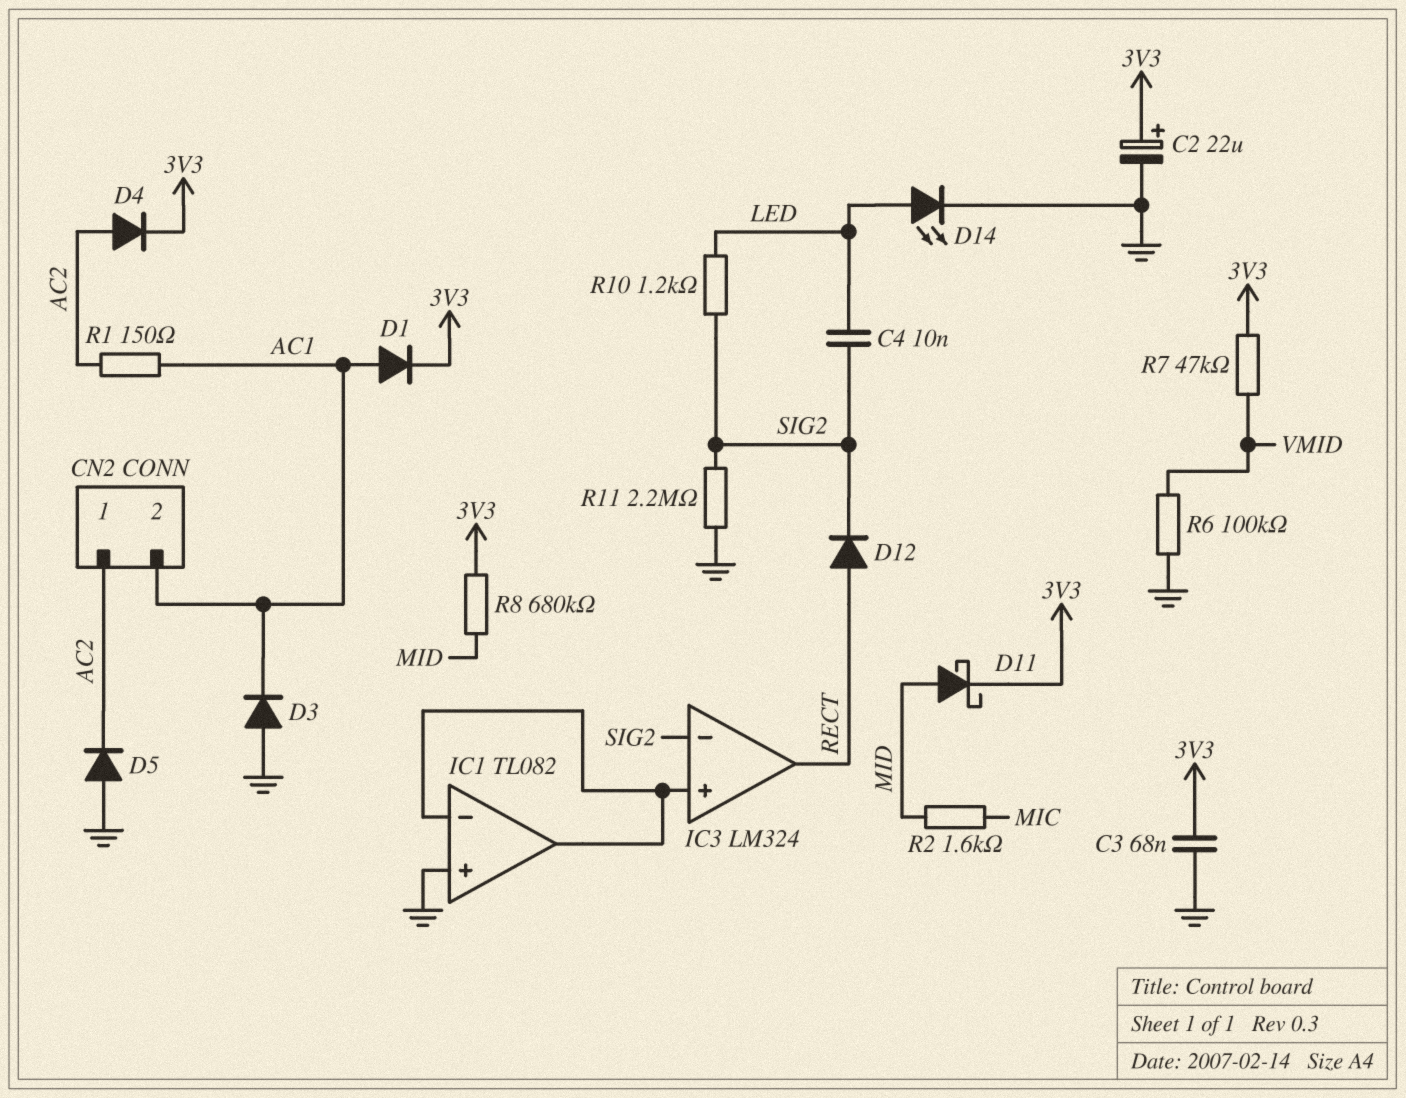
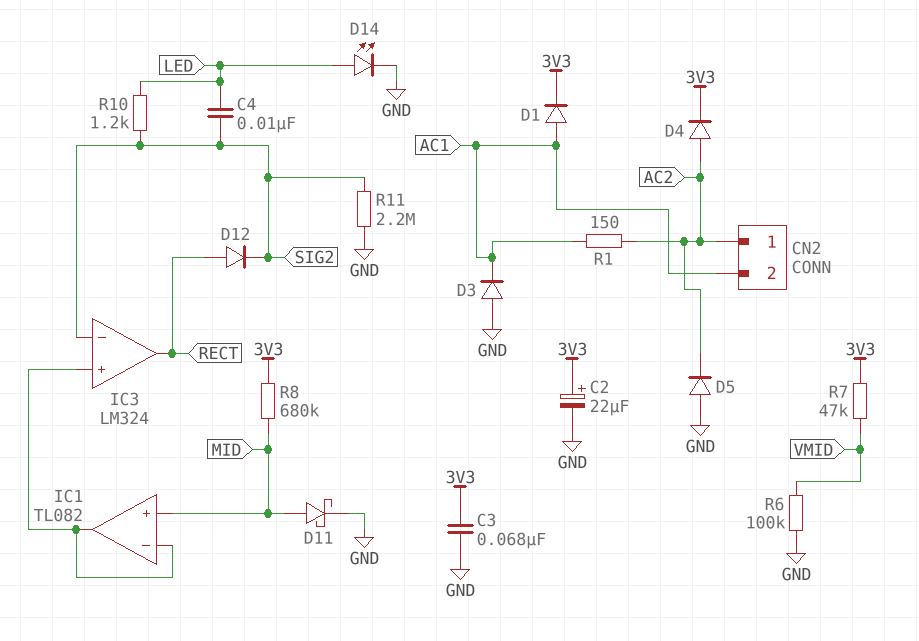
D11: schottky (A MID, K 3V3) -> schottky (A MID, K GND)
IC1 pin in+: GND -> MID
R2: 1.6k (MIC, MID) -> none

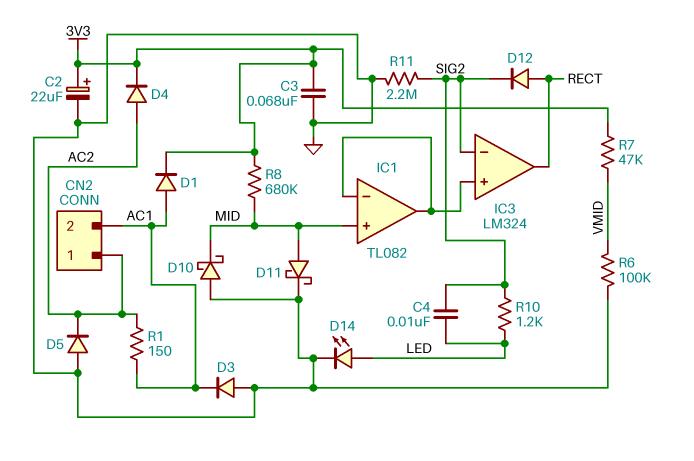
D10: none -> schottky (A GND, K MID)

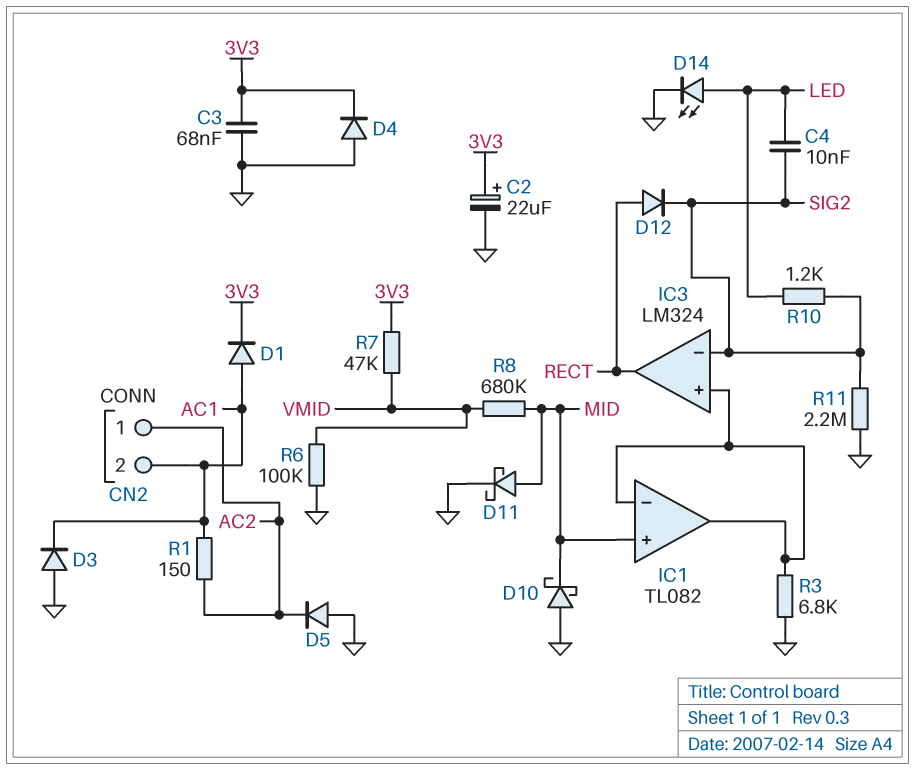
D4: diode (A AC2, K 3V3) -> diode (A GND, K 3V3)
R3: none -> 6.8k (GND, IC1/in-)
R8: 680k (3V3, MID) -> 680k (MID, VMID)

